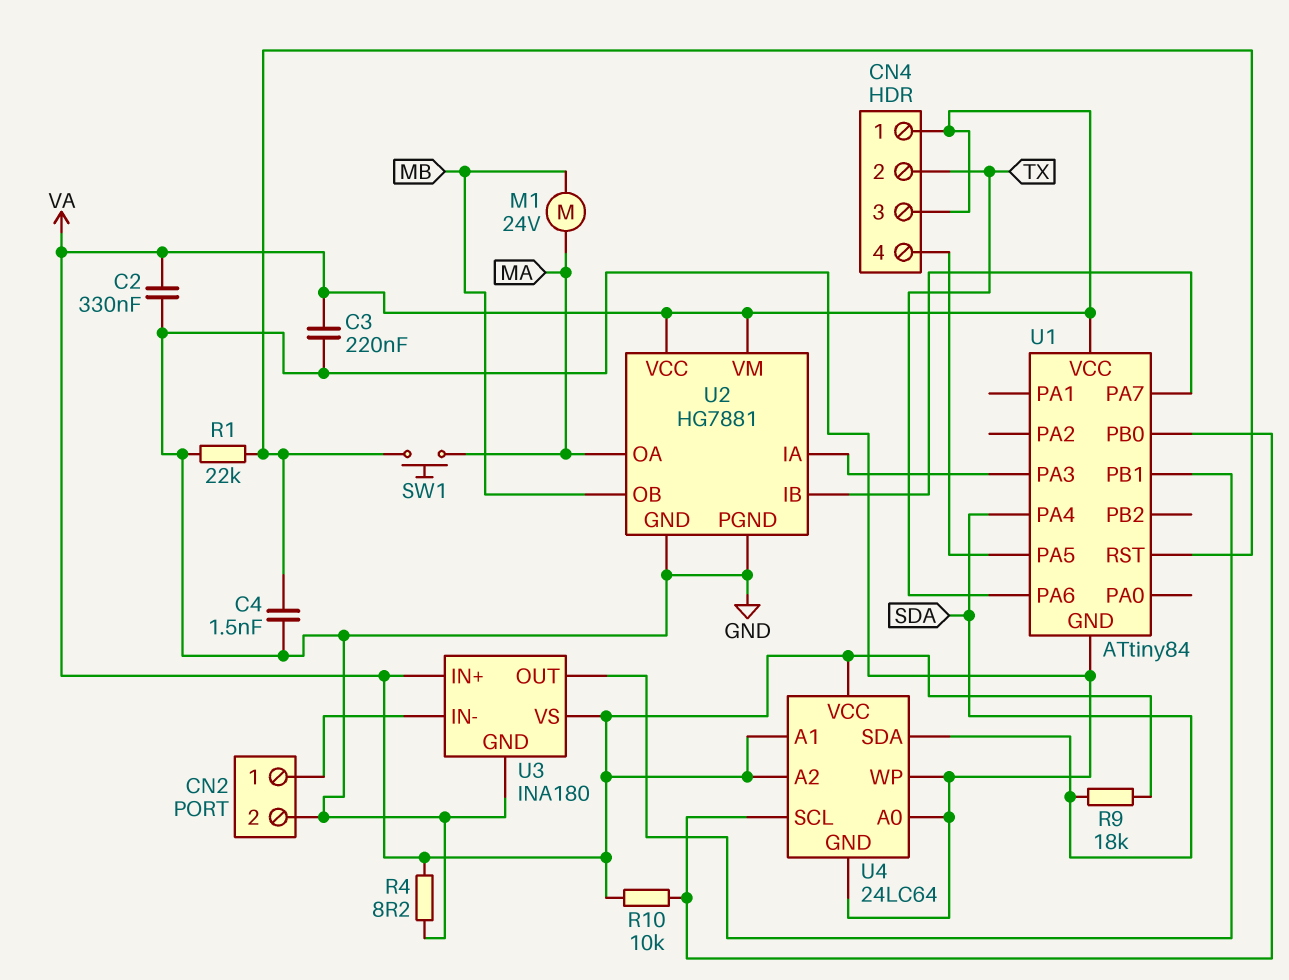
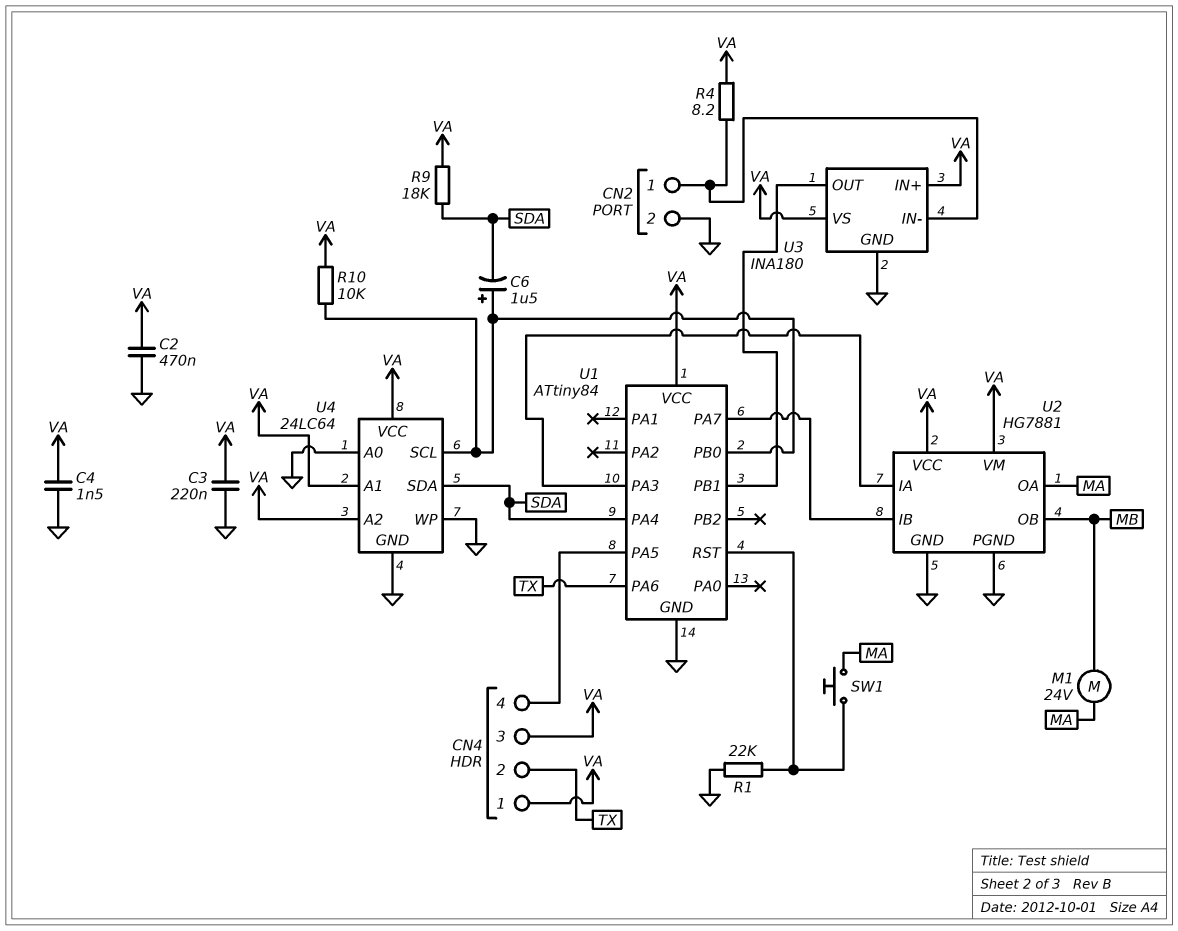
C2: 330nF (GND, VA) -> 470nF (GND, VA)
C4: 1.5nF (GND, U1/RST) -> 1.5nF (GND, VA)
C6: none -> 1.5uF (plus U1/PB0, minus SDA)
R4: 8.2 (GND, VA) -> 8.2 (CN2/1, VA)

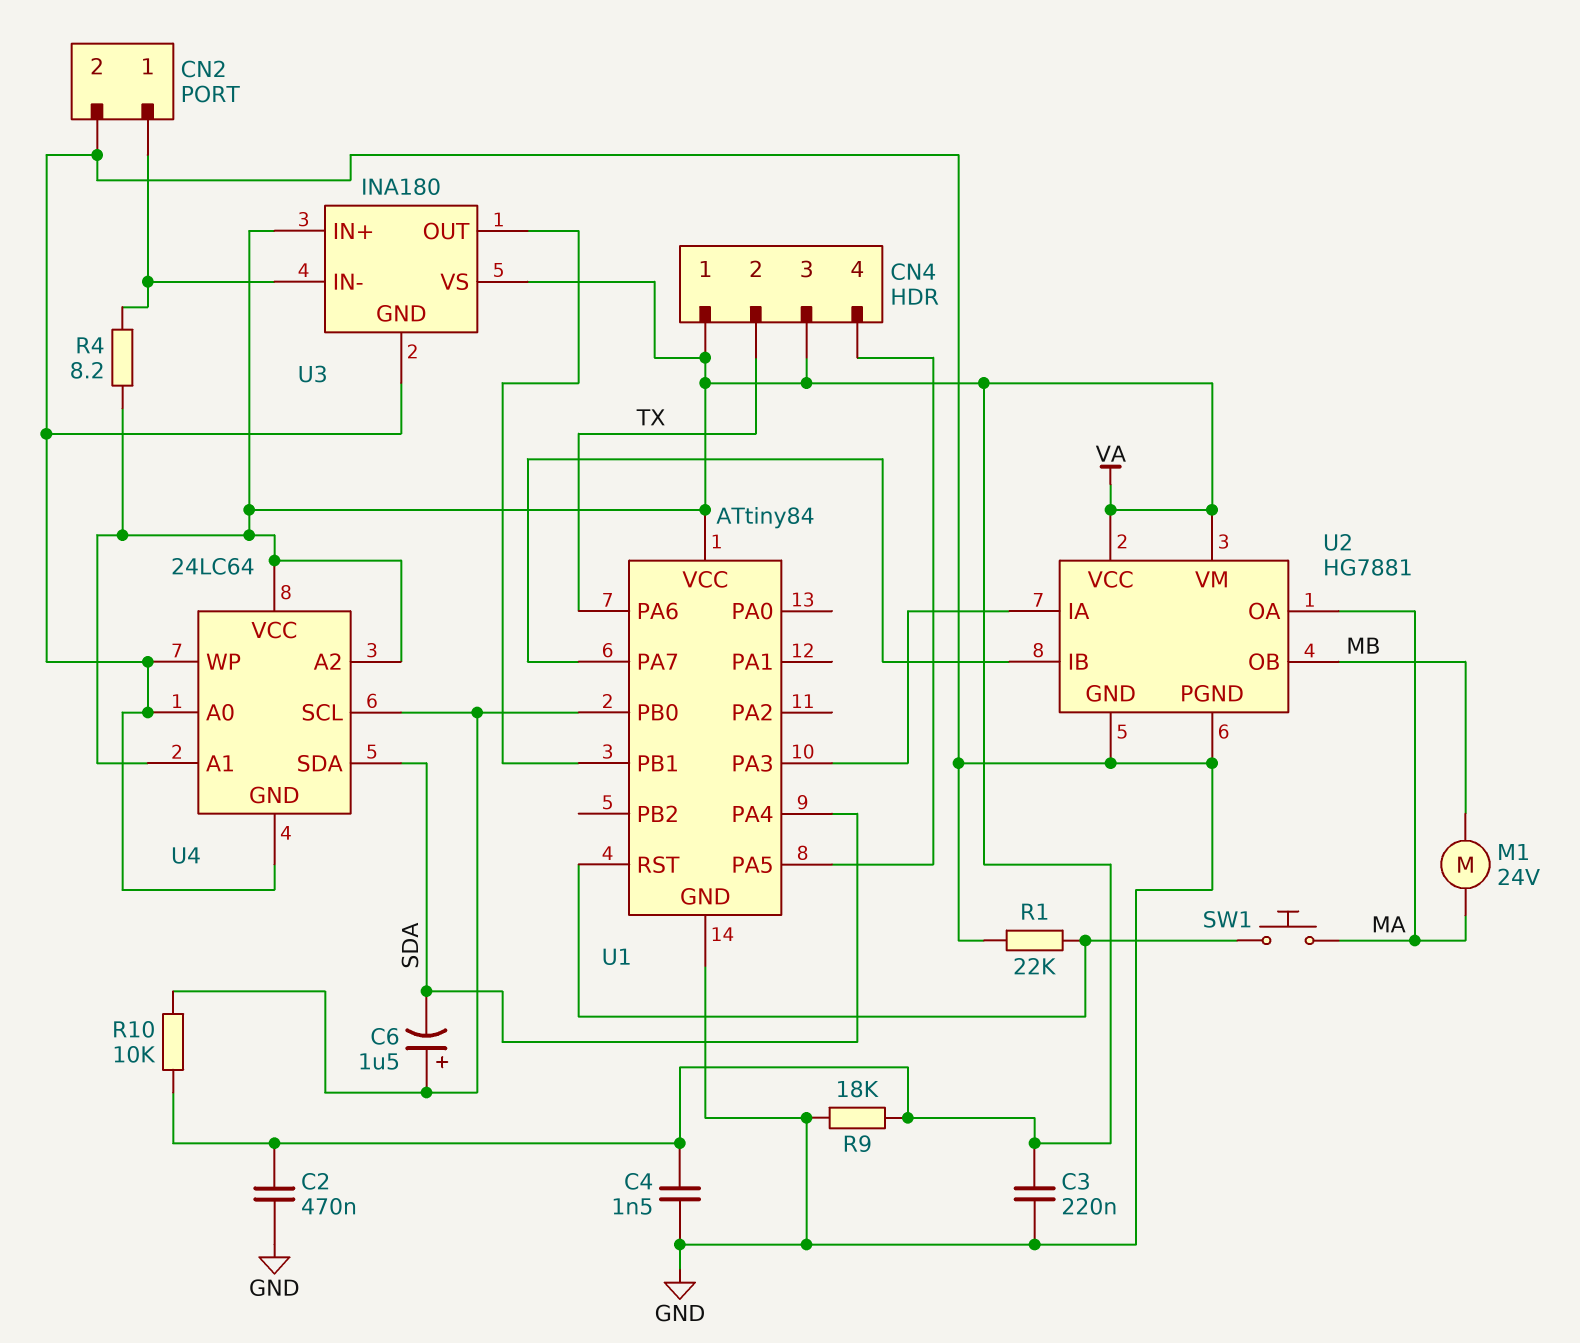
R9: 18k (SDA, VA) -> 18k (GND, VA)

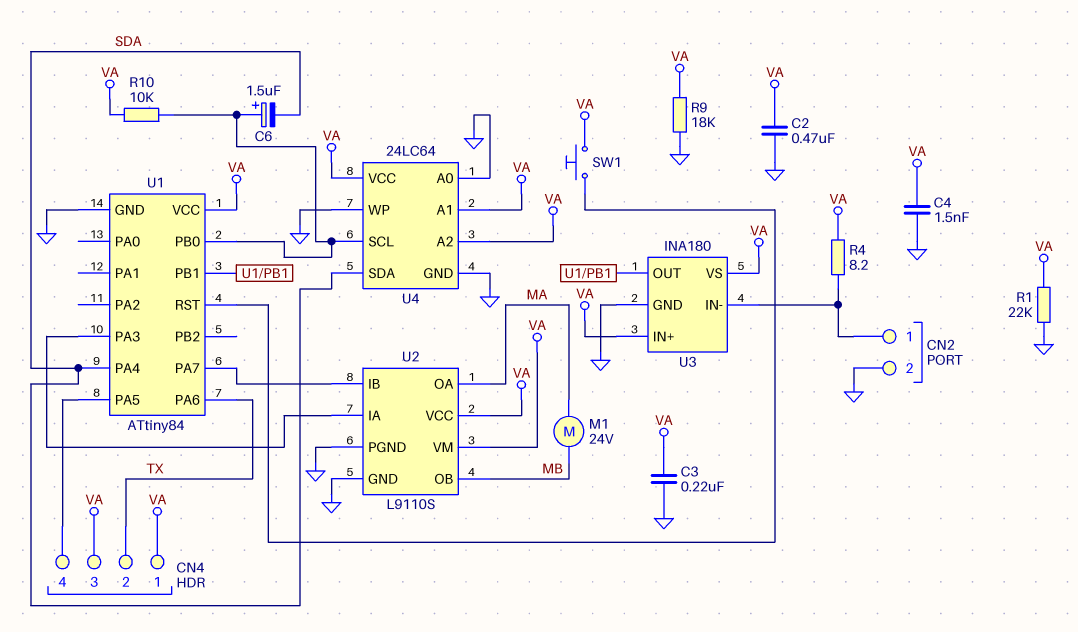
R1: 22k (GND, U1/RST) -> 22k (GND, VA)
SW1: button (MA, U1/RST) -> button (U1/RST, VA)
U2: HG7881 -> L9110S

